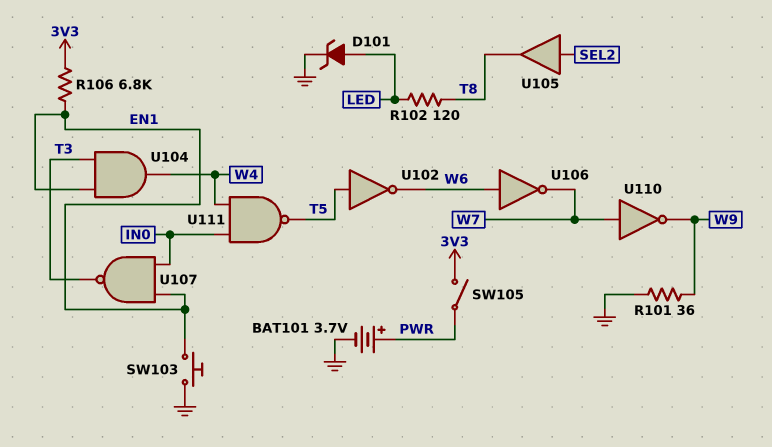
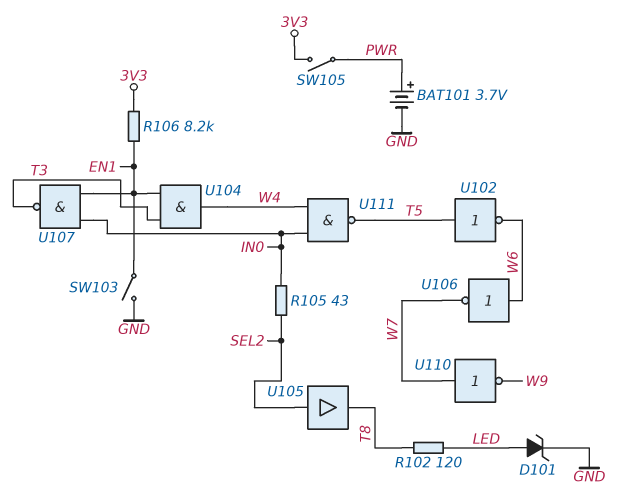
R101: 36 (GND, W9) -> none
R105: none -> 43 (IN0, SEL2)
R106: 6.8k (3V3, EN1) -> 8.2k (3V3, EN1)
SW103: button (EN1, GND) -> switch (EN1, GND)

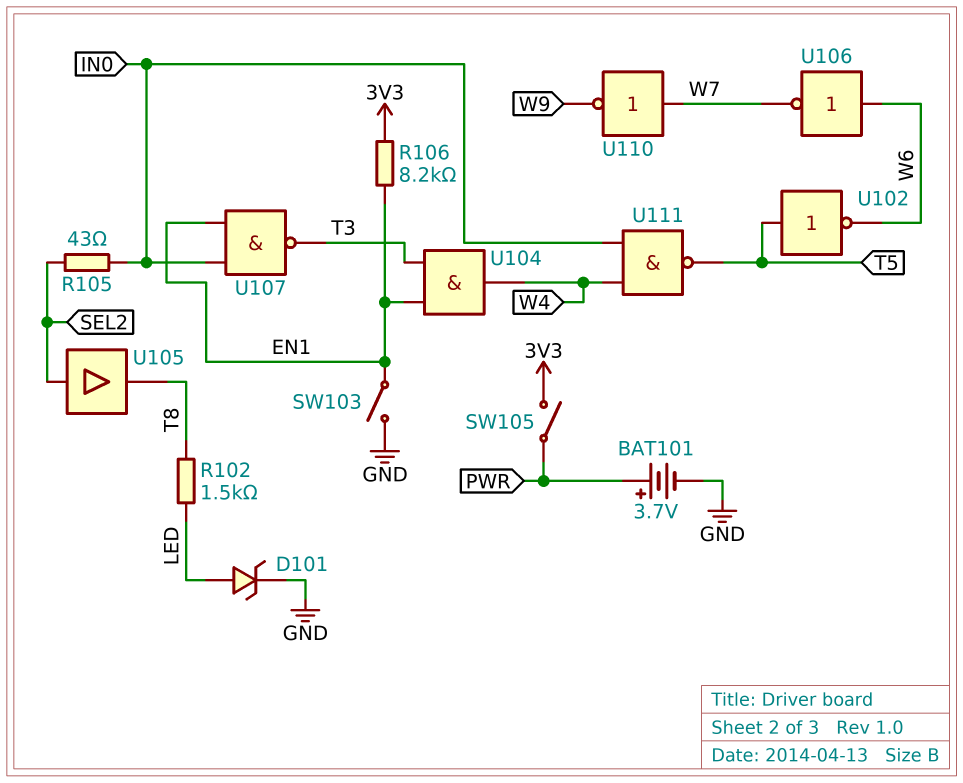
R102: 120 (LED, T8) -> 1.5k (LED, T8)

